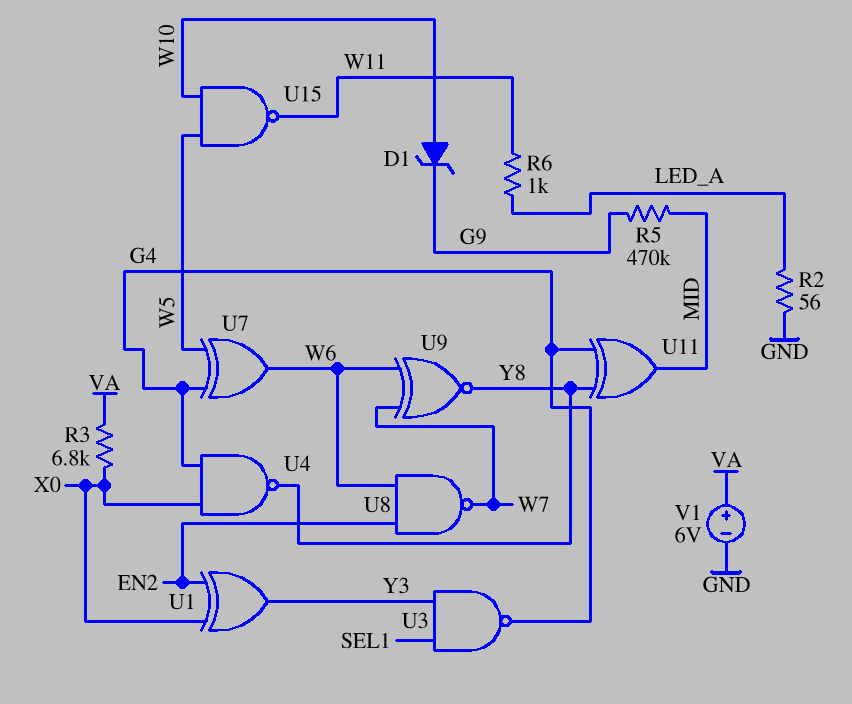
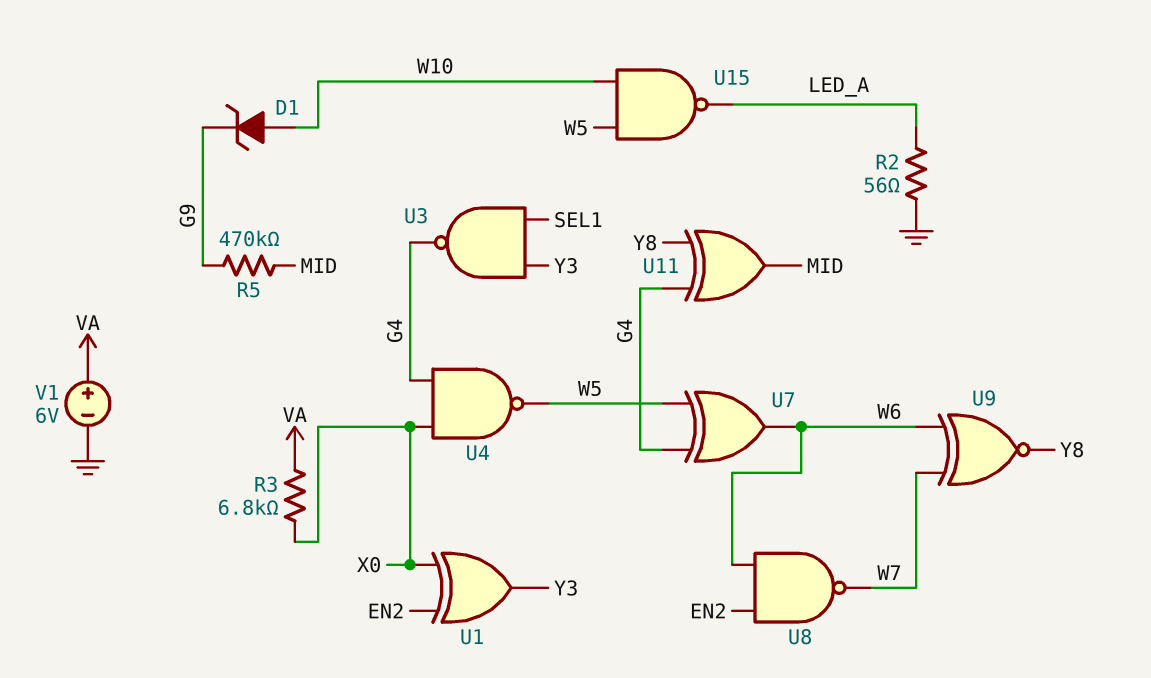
R6: 1k (LED_A, W11) -> none
U4: NAND (in G4, in X0, out Y8) -> NAND (in G4, in X0, out W5)
U15: NAND (in W5, in W10, out W11) -> NAND (in W5, in W10, out LED_A)

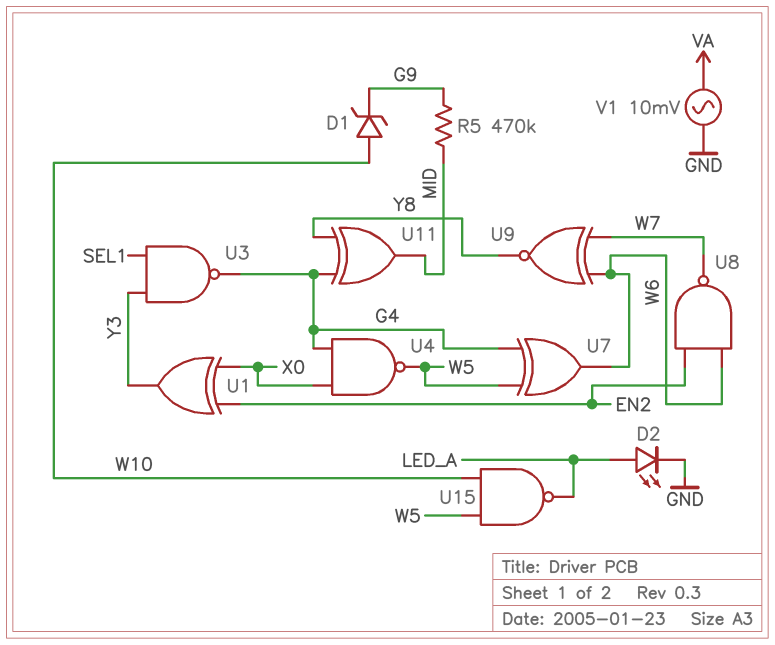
D2: none -> LED (A LED_A, K GND)
R2: 56 (GND, LED_A) -> none
R3: 6.8k (VA, X0) -> none
V1: 6V (plus VA, minus GND) -> AC 10mV (GND, VA)

